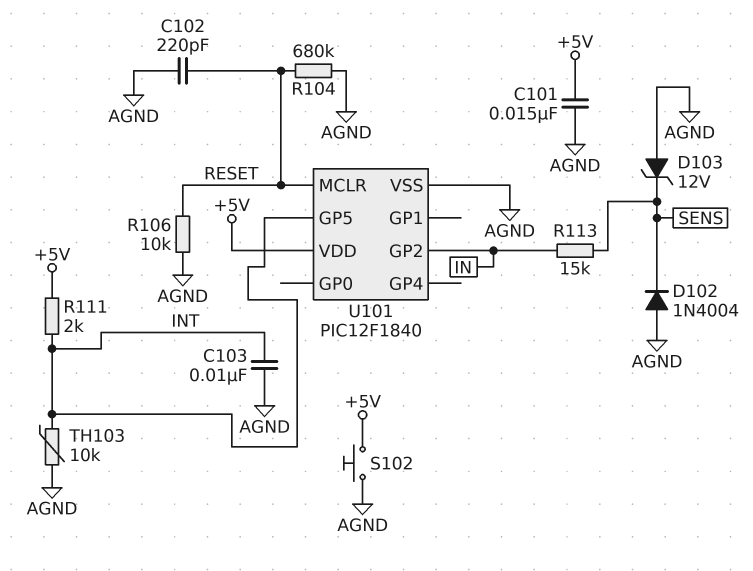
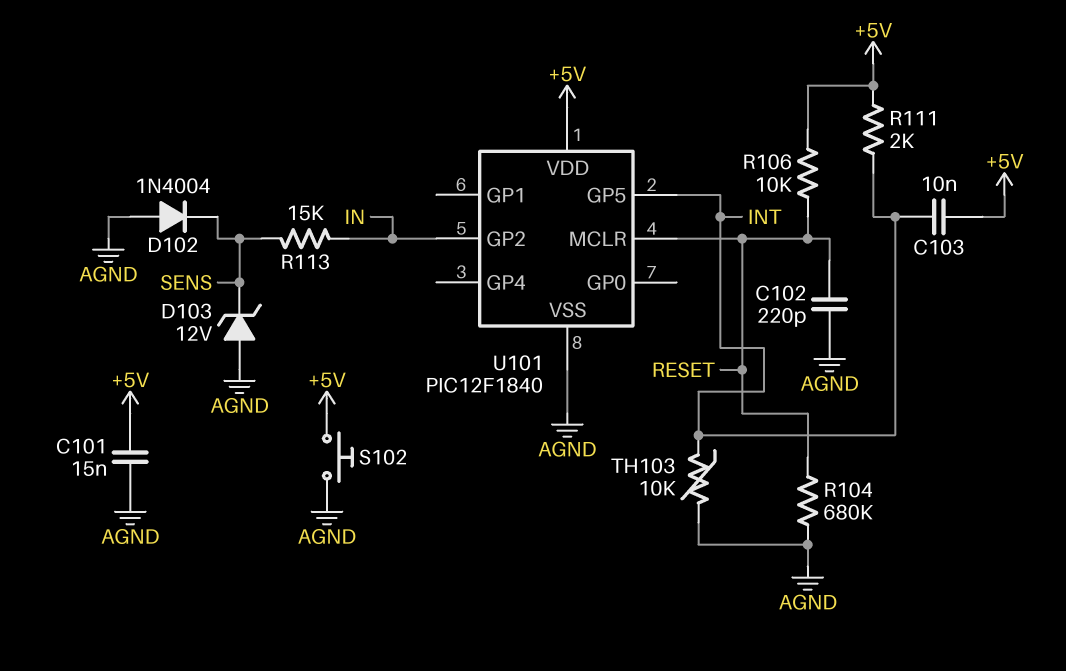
C103: 10nF (AGND, INT) -> 10nF (+5V, INT)
R106: 10k (AGND, RESET) -> 10k (+5V, RESET)

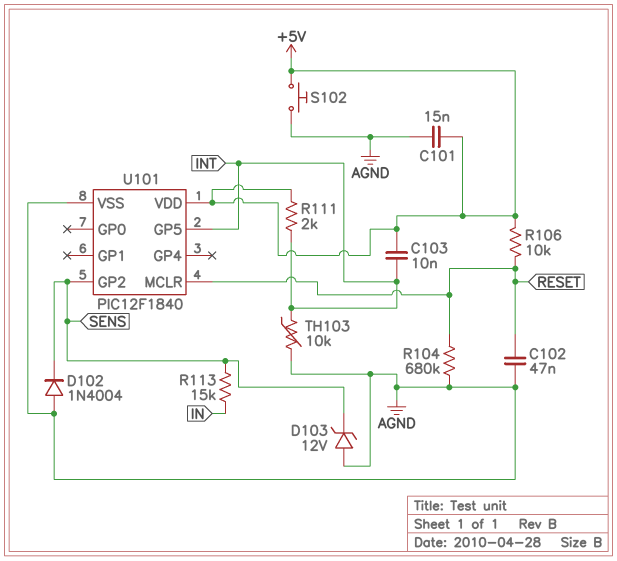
C102: 220pF (AGND, RESET) -> 47nF (AGND, RESET)
U101 pin GP2: IN -> SENS

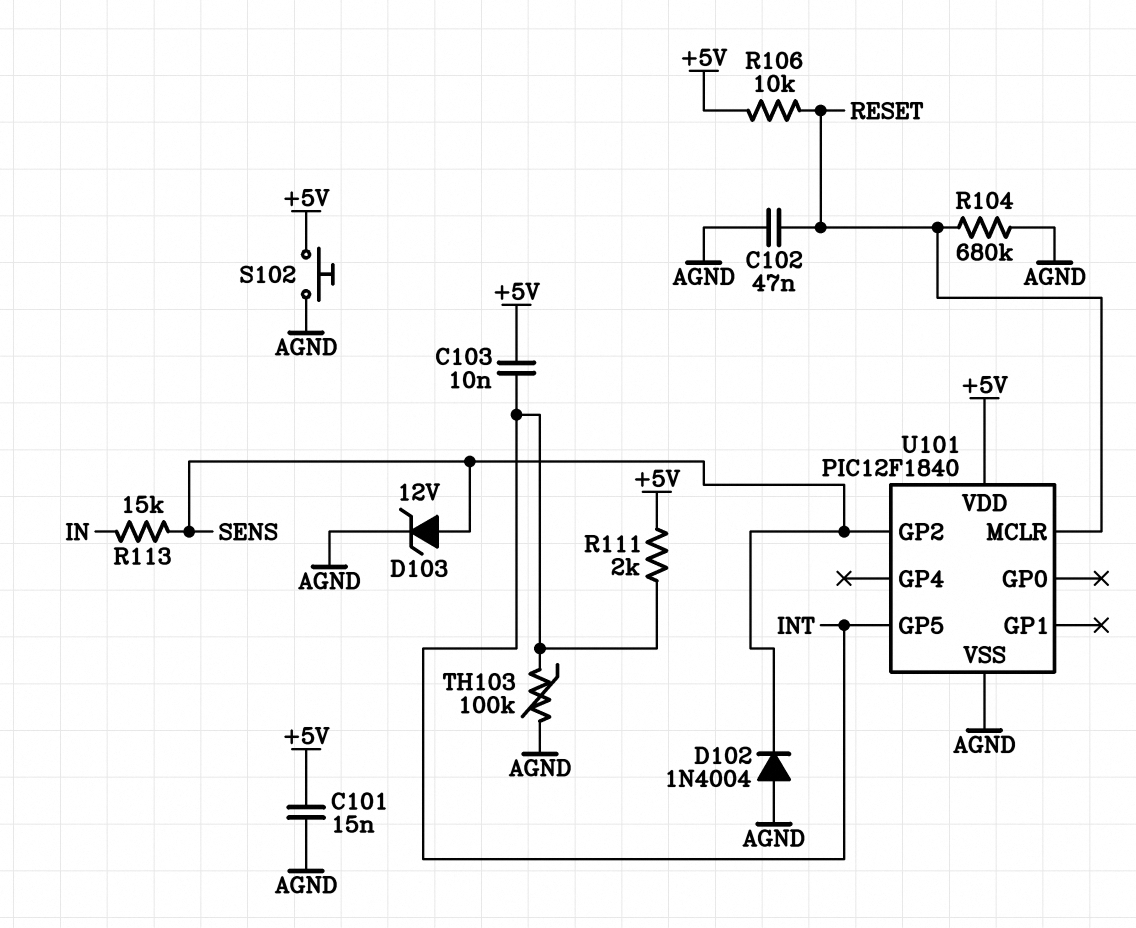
D103: zener 12V (A AGND, K SENS) -> zener 12V (A SENS, K AGND)
TH103: 10k (AGND, INT) -> 100k (AGND, INT)

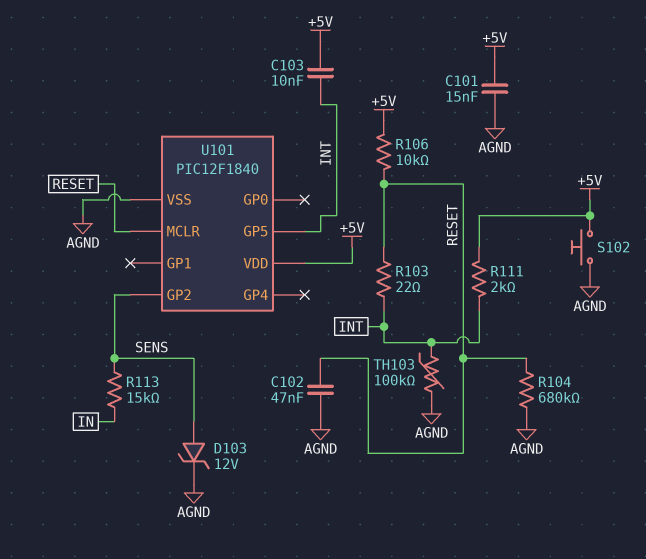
D102: diode 1N4004 (A AGND, K SENS) -> none
R103: none -> 22 (INT, RESET)

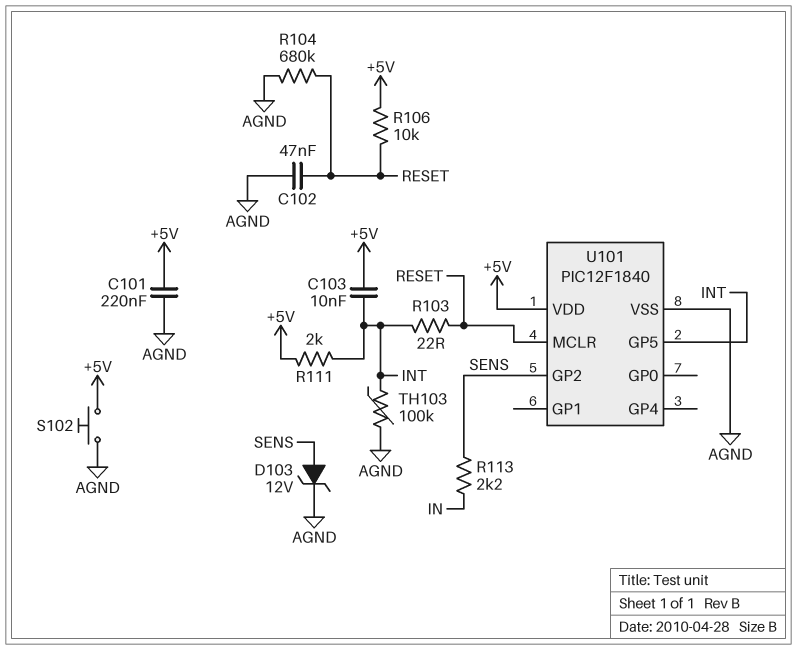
C101: 15nF (+5V, AGND) -> 220nF (+5V, AGND)
R113: 15k (IN, SENS) -> 2.2k (IN, SENS)

